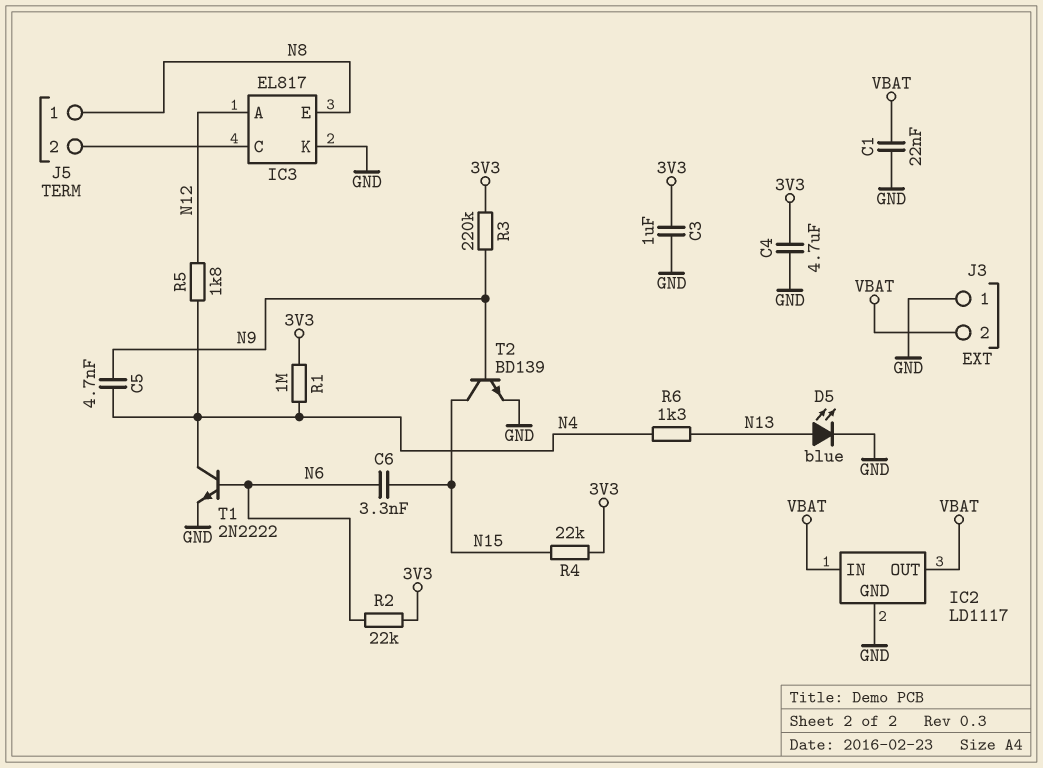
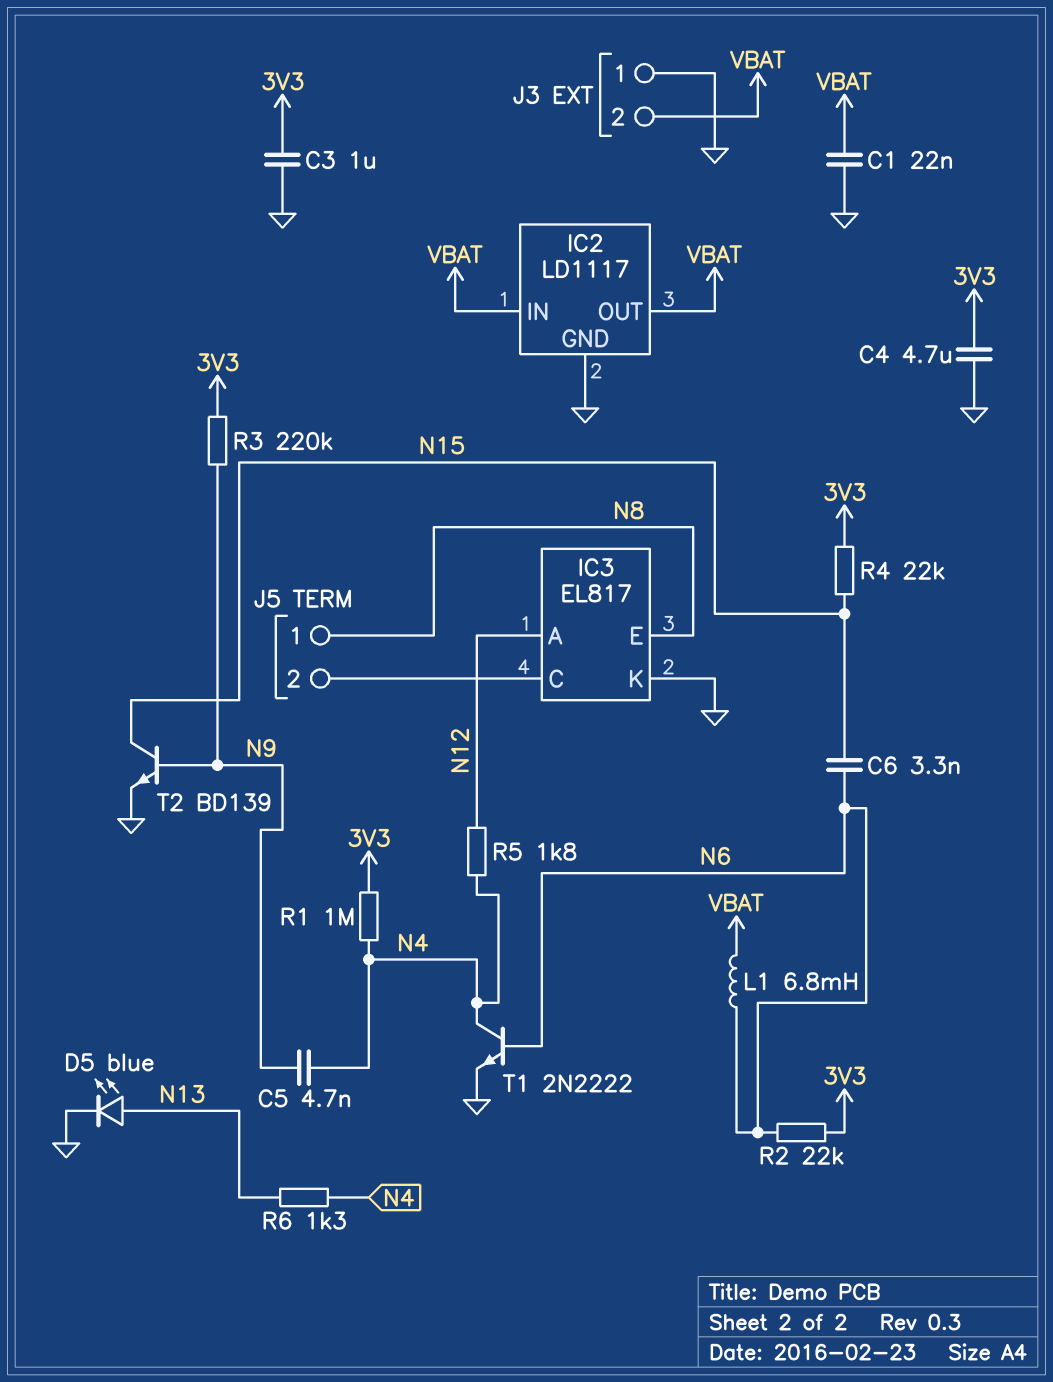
L1: none -> 6.8mH (N6, VBAT)

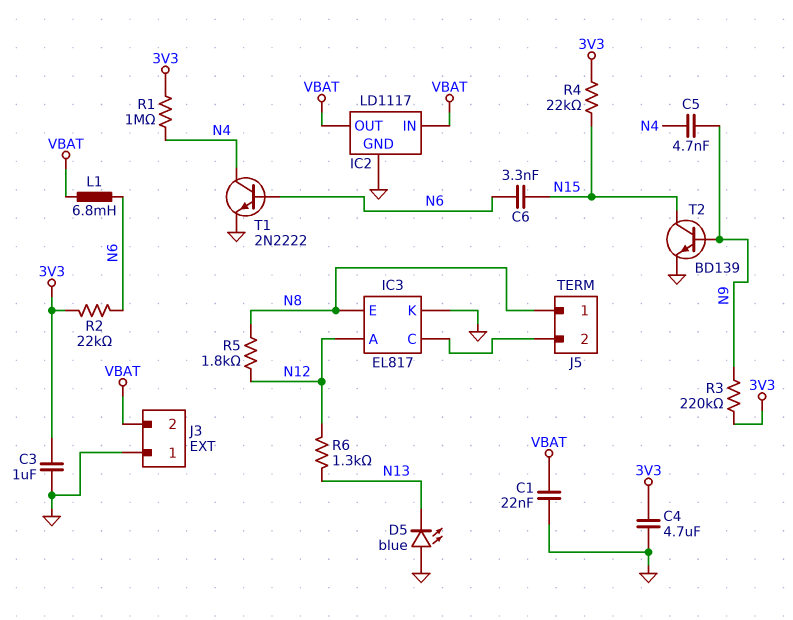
D5: LED blue (A N13, K GND) -> LED blue (A GND, K N13)
R5: 1.8k (N4, N12) -> 1.8k (N8, N12)
R6: 1.3k (N4, N13) -> 1.3k (N12, N13)

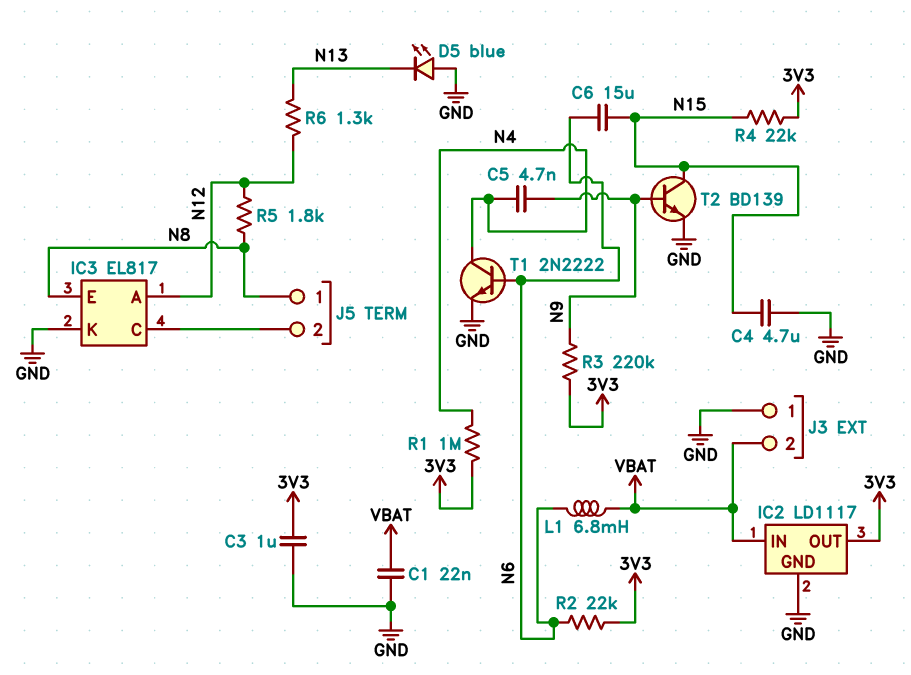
C4: 4.7uF (3V3, GND) -> 4.7uF (GND, N15)
C6: 3.3nF (N6, N15) -> 15uF (N6, N15)
IC2 pin OUT: VBAT -> 3V3

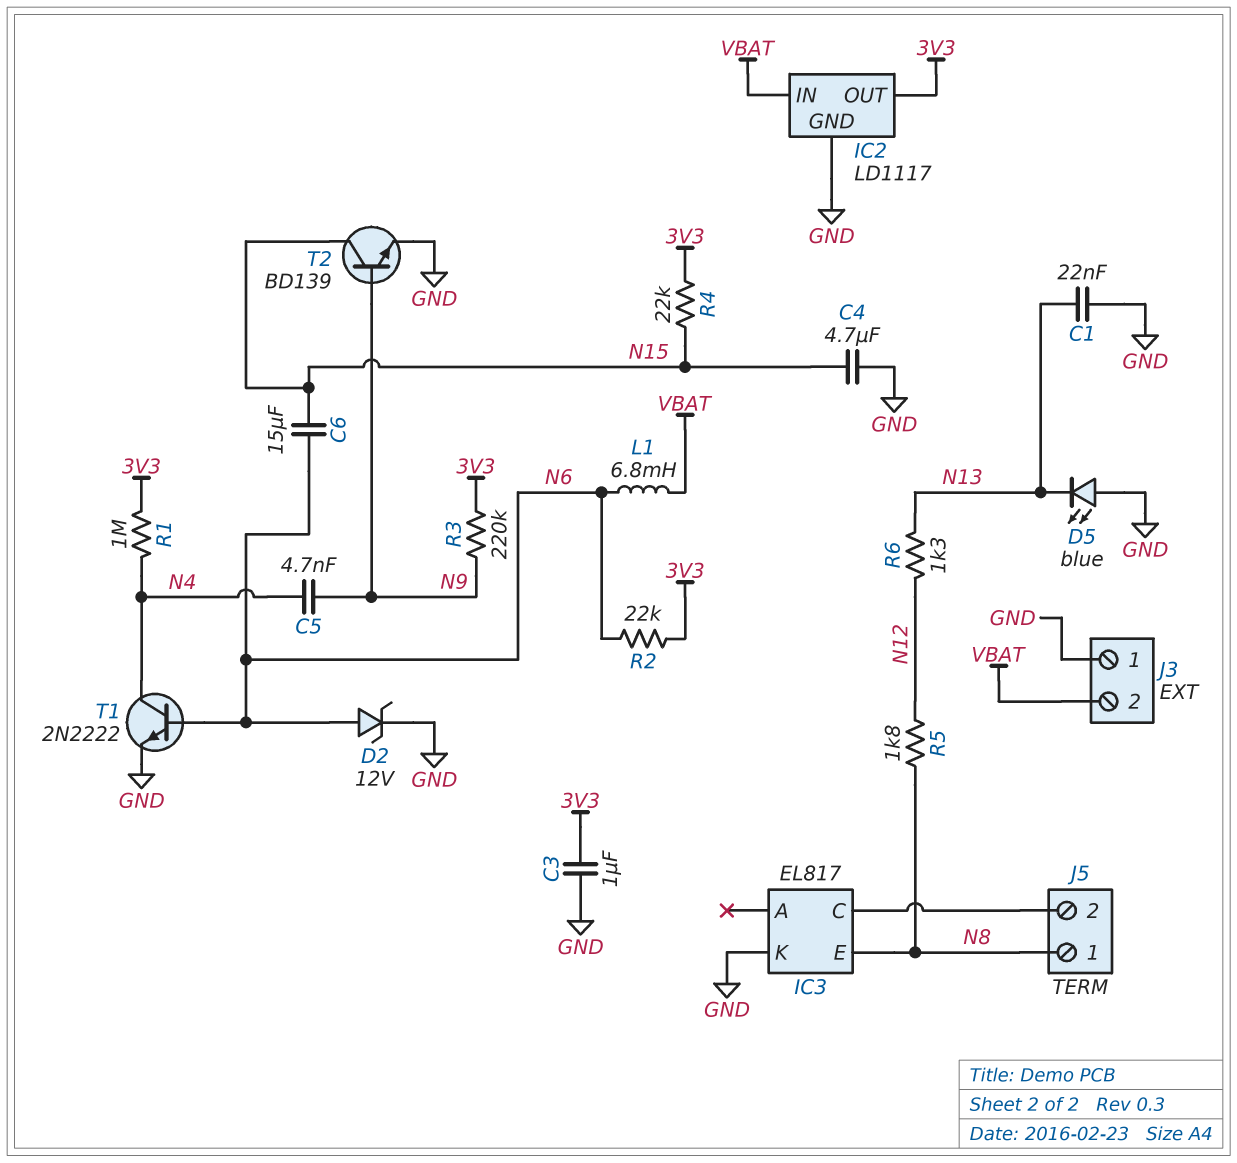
C1: 22nF (GND, VBAT) -> 22nF (GND, N13)
D2: none -> zener 12V (A N6, K GND)
IC3 pin A: N12 -> none

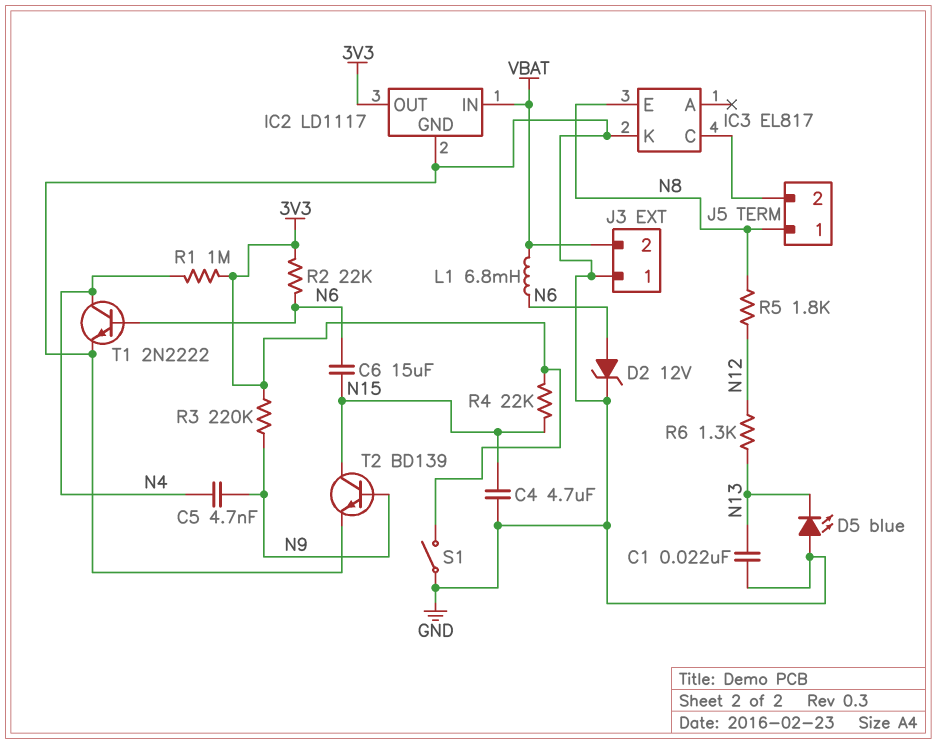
C3: 1uF (3V3, GND) -> none
S1: none -> switch (3V3, GND)

